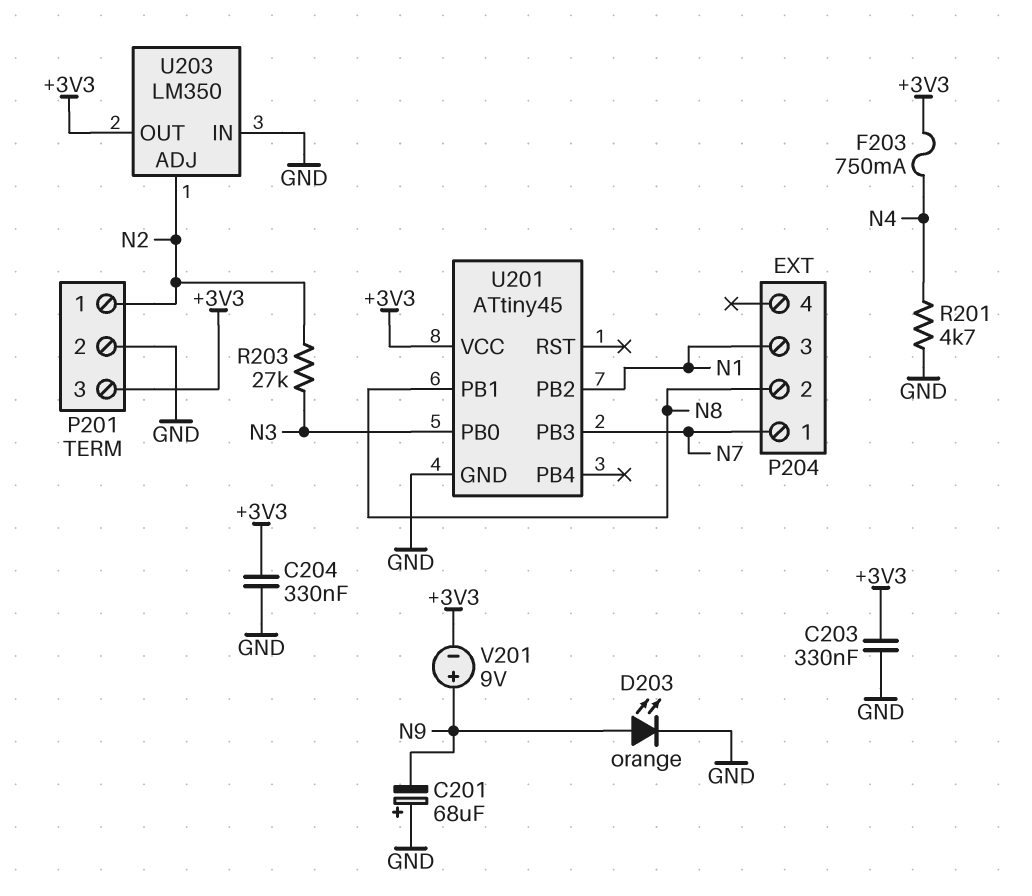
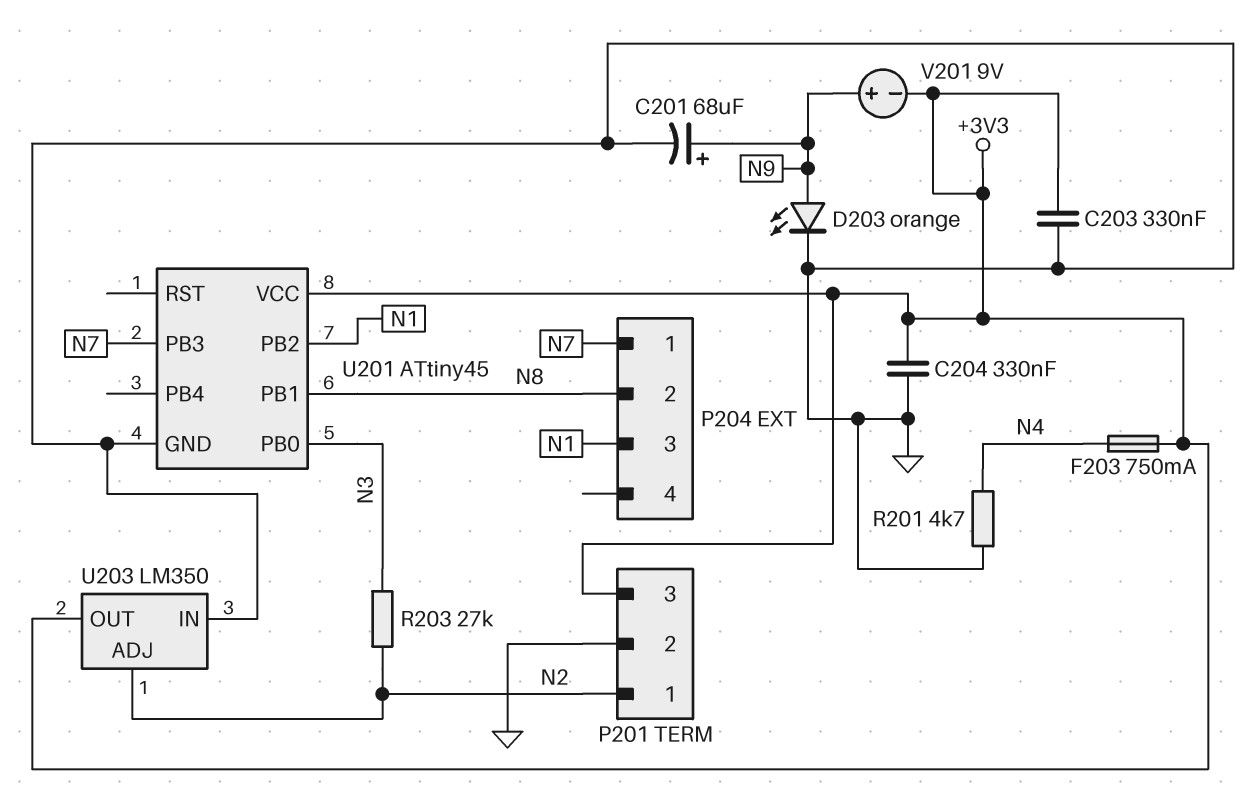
C201: 68uF (plus GND, minus N9) -> 68uF (plus N9, minus GND)

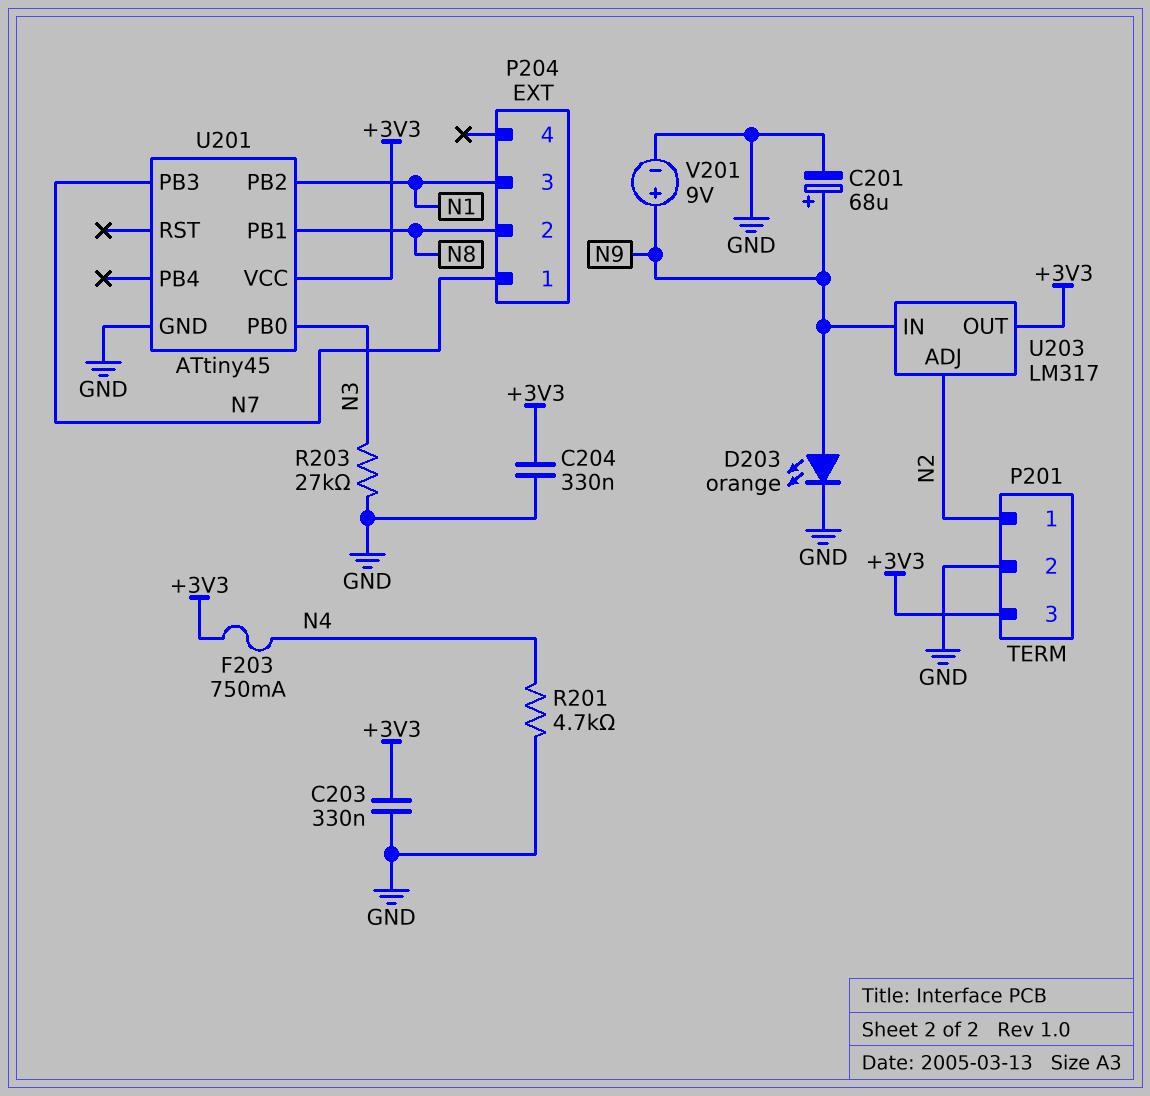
R203: 27k (N2, N3) -> 27k (GND, N3)
U203: LM350 -> LM317
U203 pin IN: GND -> N9
V201: 9V (plus N9, minus +3V3) -> 9V (plus N9, minus GND)

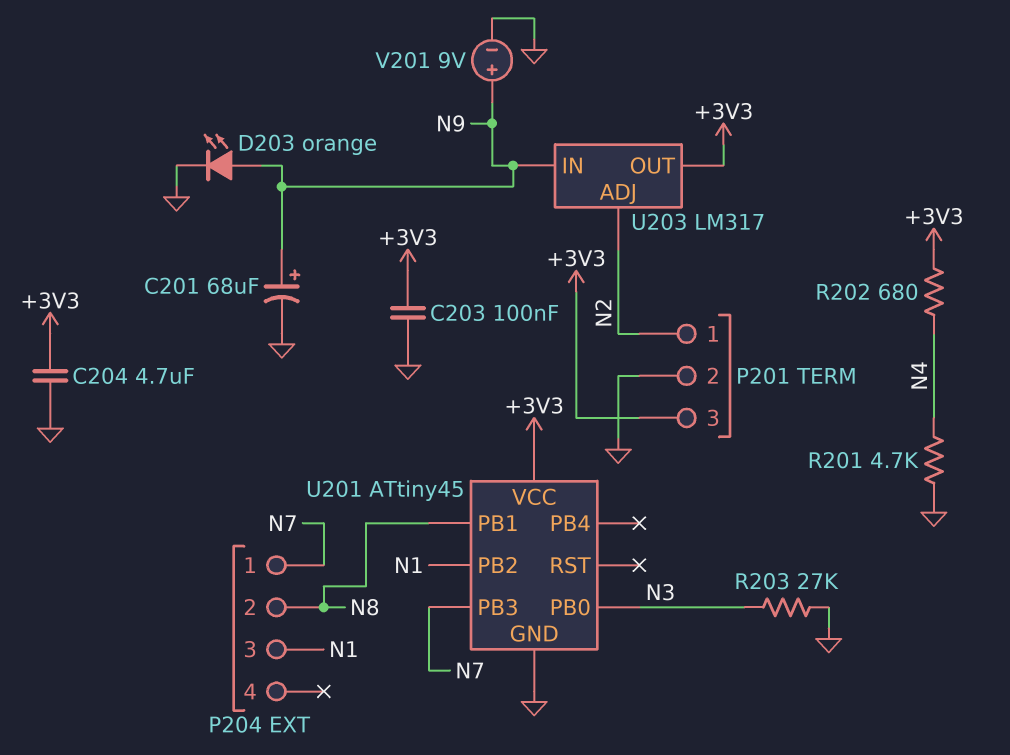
C203: 330nF (+3V3, GND) -> 100nF (+3V3, GND)
C204: 330nF (+3V3, GND) -> 4.7uF (+3V3, GND)
F203: 750mA (+3V3, N4) -> none
R202: none -> 680 (+3V3, N4)

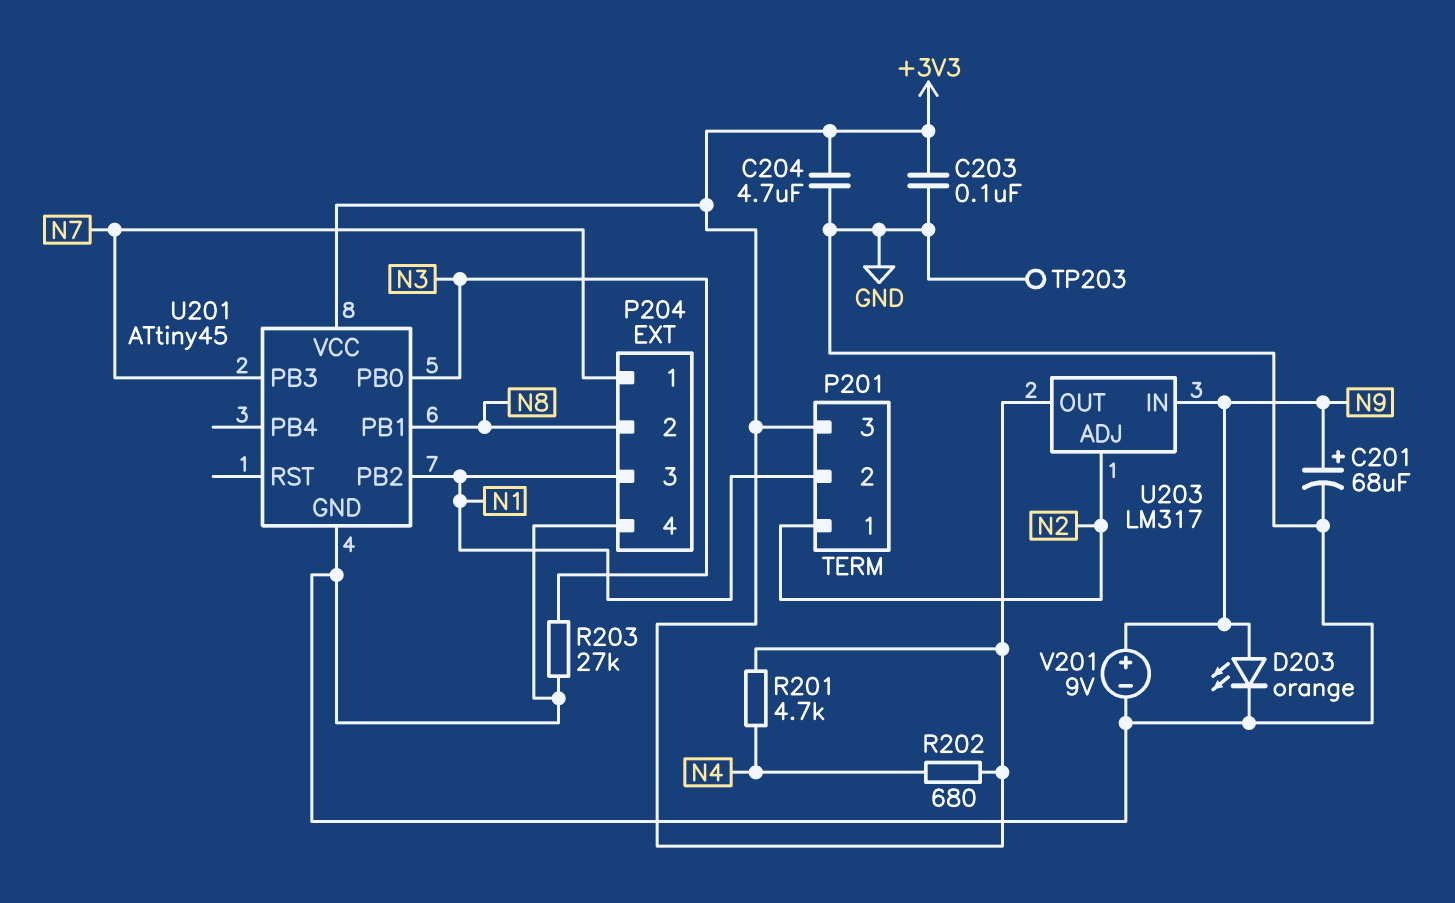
P201 pin 2: GND -> N1
P204 pin 4: none -> GND
R201: 4.7k (GND, N4) -> 4.7k (+3V3, N4)
TP203: none -> test point (GND)

